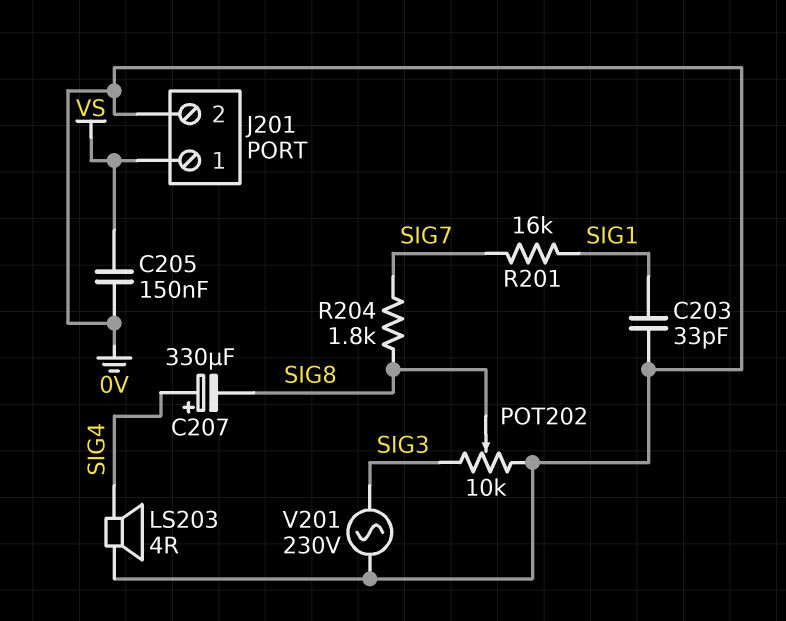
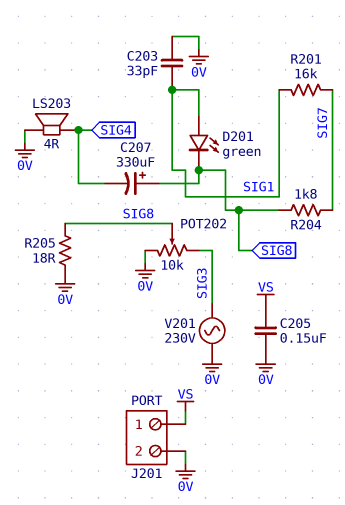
C207: 330uF (plus SIG4, minus SIG8) -> 330uF (plus SIG8, minus SIG4)
D201: none -> LED green (A SIG1, K SIG8)
R205: none -> 18 (0V, SIG8)

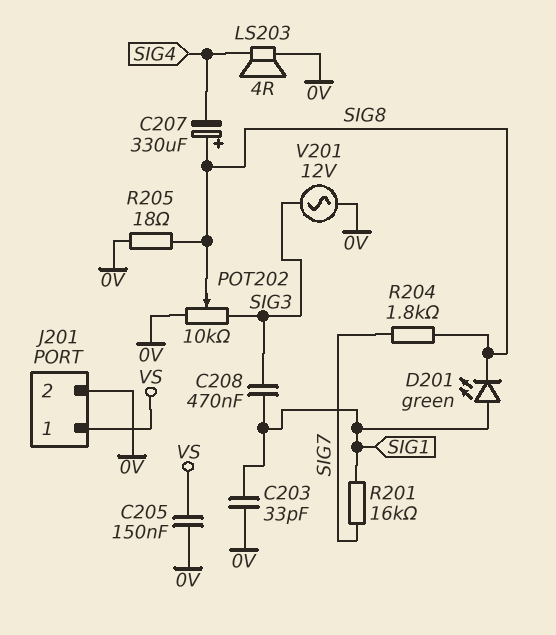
C208: none -> 470nF (SIG1, SIG3)
V201: AC 230V (0V, SIG3) -> AC 12V (0V, SIG3)

